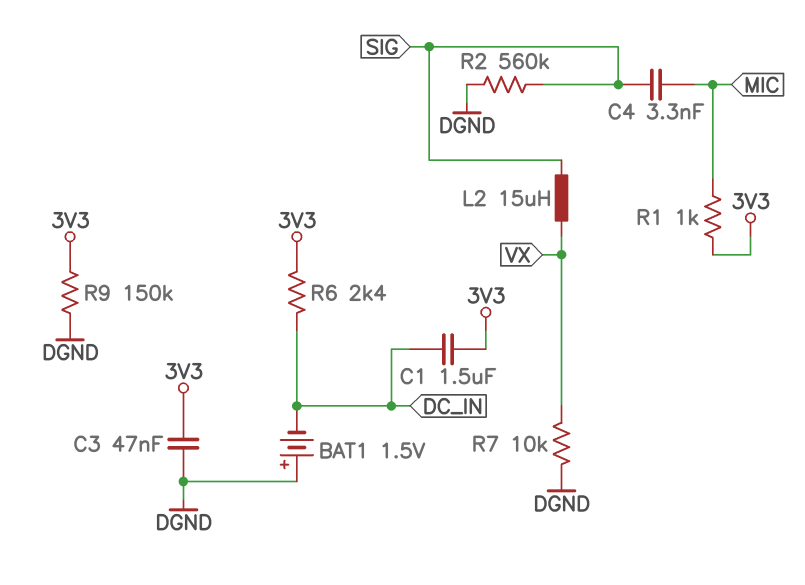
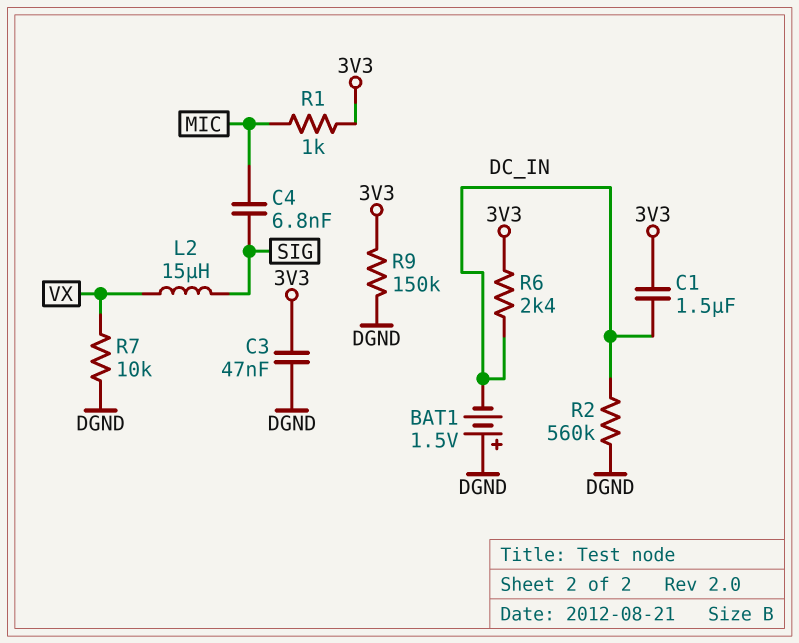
C4: 3.3nF (MIC, SIG) -> 6.8nF (MIC, SIG)
R2: 560k (DGND, SIG) -> 560k (DC_IN, DGND)

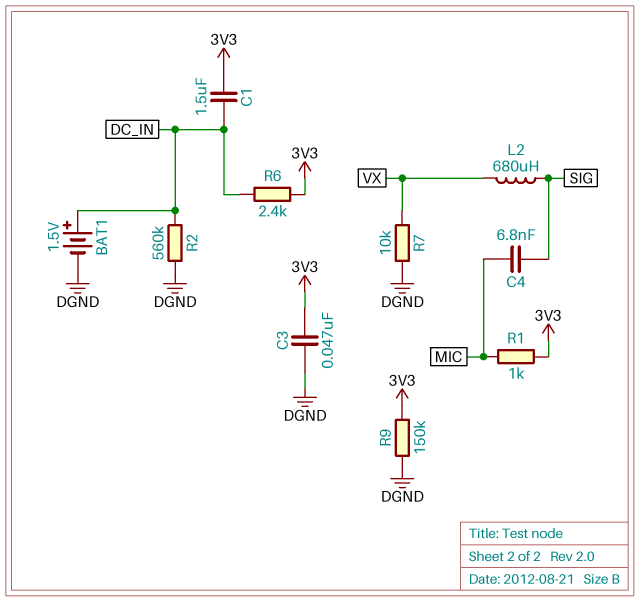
BAT1: 1.5V (plus DGND, minus DC_IN) -> 1.5V (plus DC_IN, minus DGND)
L2: 15uH (SIG, VX) -> 680uH (SIG, VX)

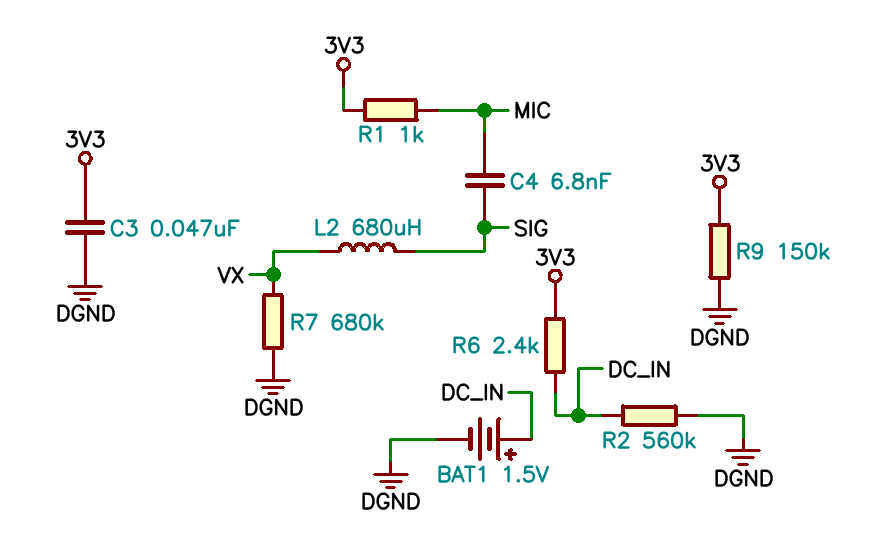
C1: 1.5uF (3V3, DC_IN) -> none
R7: 10k (DGND, VX) -> 680k (DGND, VX)

